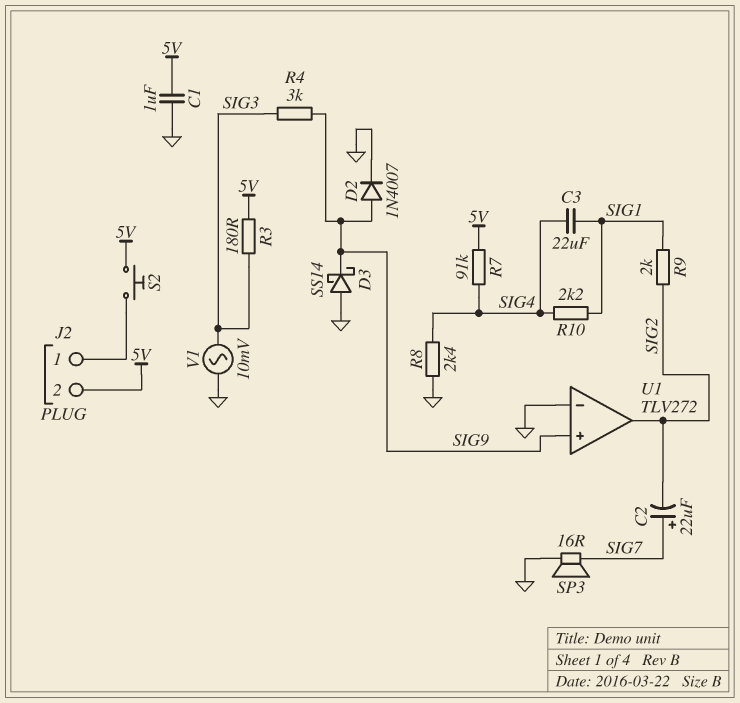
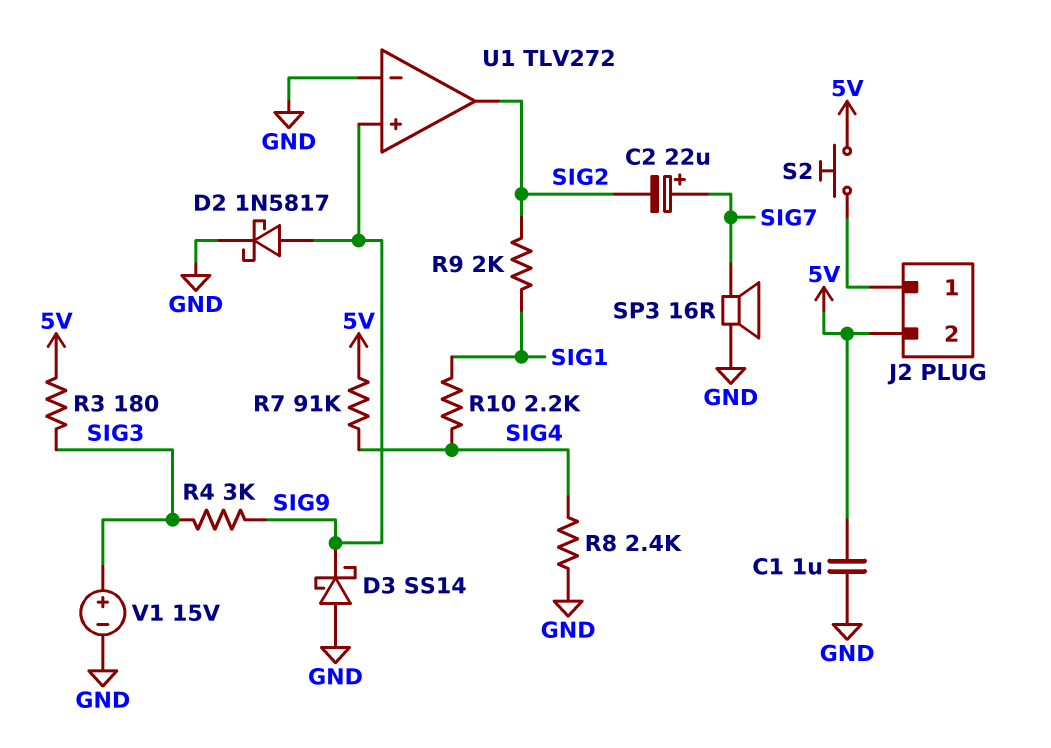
C3: 22uF (SIG1, SIG4) -> none
D2: diode 1N4007 (A SIG9, K GND) -> schottky 1N5817 (A SIG9, K GND)
V1: AC 10mV (GND, SIG3) -> 15V (plus SIG3, minus GND)

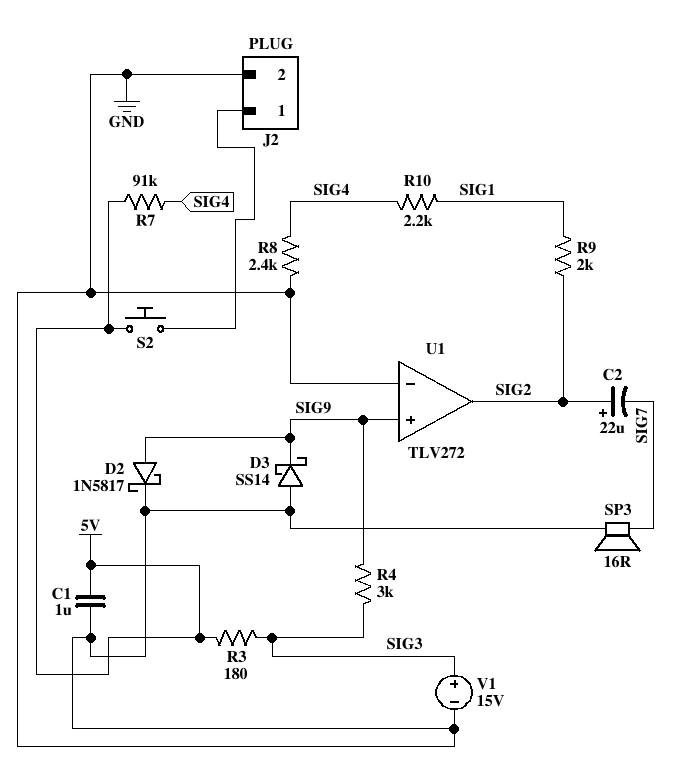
C2: 22uF (plus SIG7, minus SIG2) -> 22uF (plus SIG2, minus SIG7)
J2 pin 2: 5V -> GND

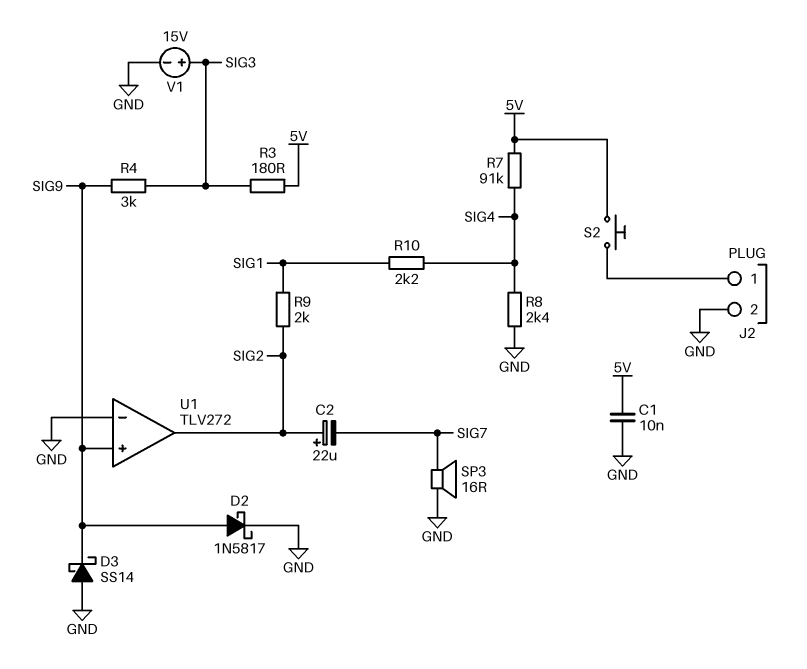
C1: 1uF (5V, GND) -> 10nF (5V, GND)

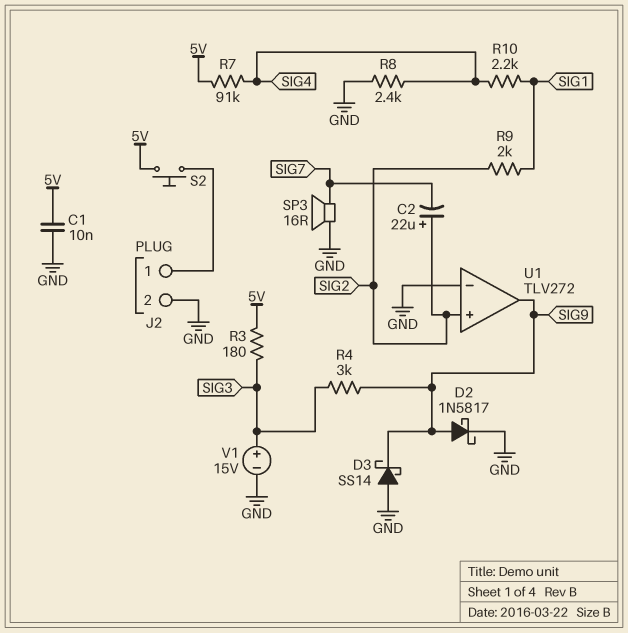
U1 pin in+: SIG9 -> SIG2
U1 pin out: SIG2 -> SIG9

